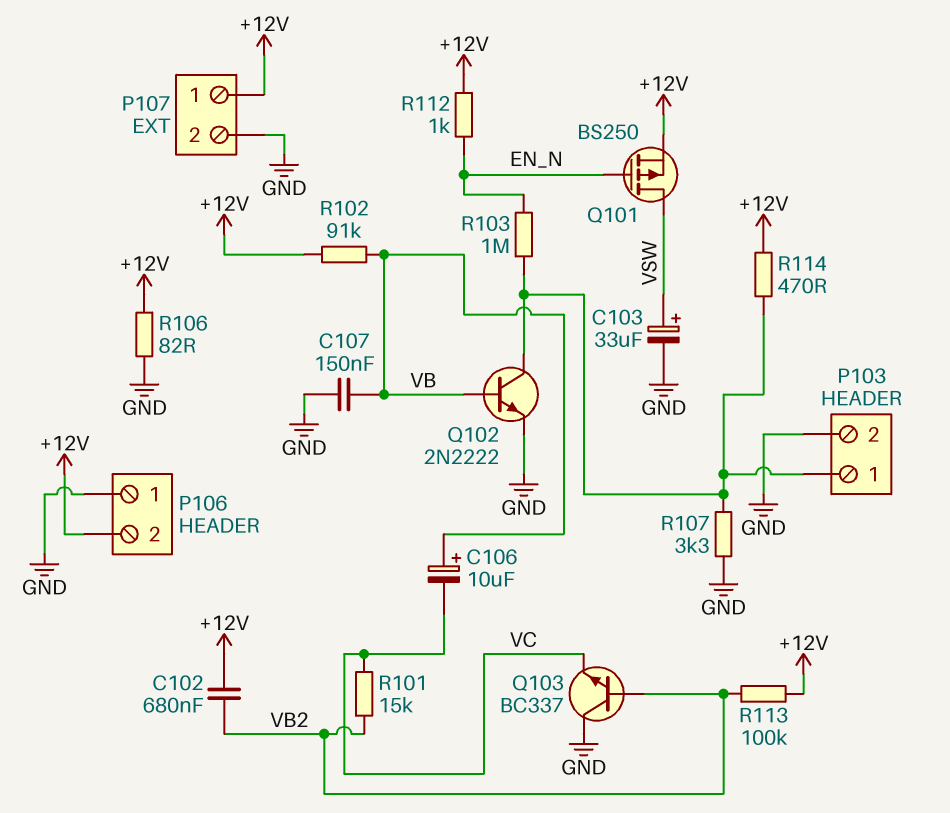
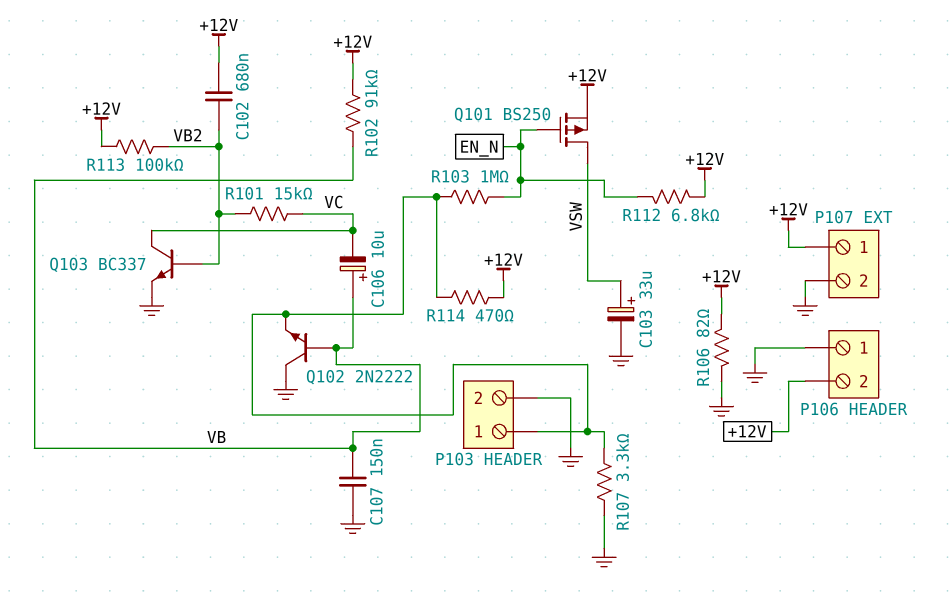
Q102: NPN 2N2222 (B VB, C P103/1, E GND) -> NPN 2N2222 (B VB, C GND, E P103/1)
Q103: NPN BC337 (B VB2, C GND, E VC) -> NPN BC337 (B VB2, C VC, E GND)
R112: 1k (+12V, EN_N) -> 6.8k (+12V, EN_N)

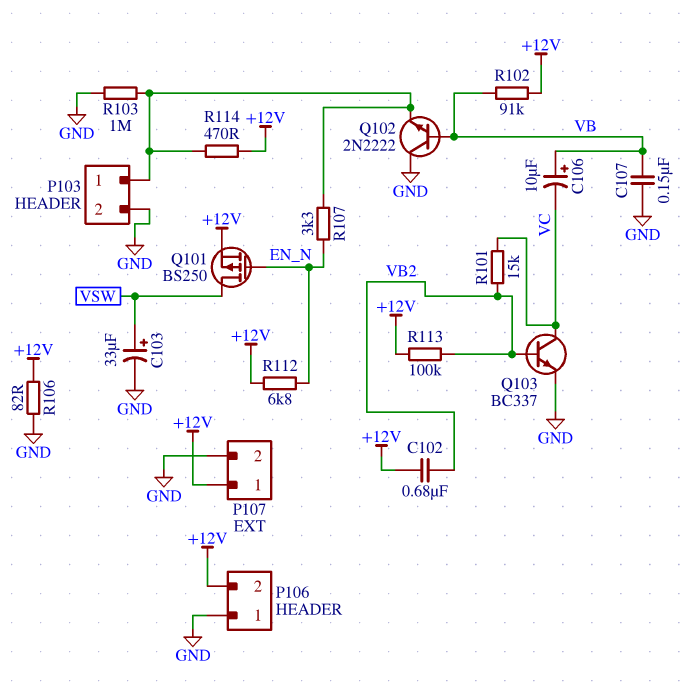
R103: 1M (EN_N, P103/1) -> 1M (GND, P103/1)
R107: 3.3k (GND, P103/1) -> 3.3k (EN_N, P103/1)

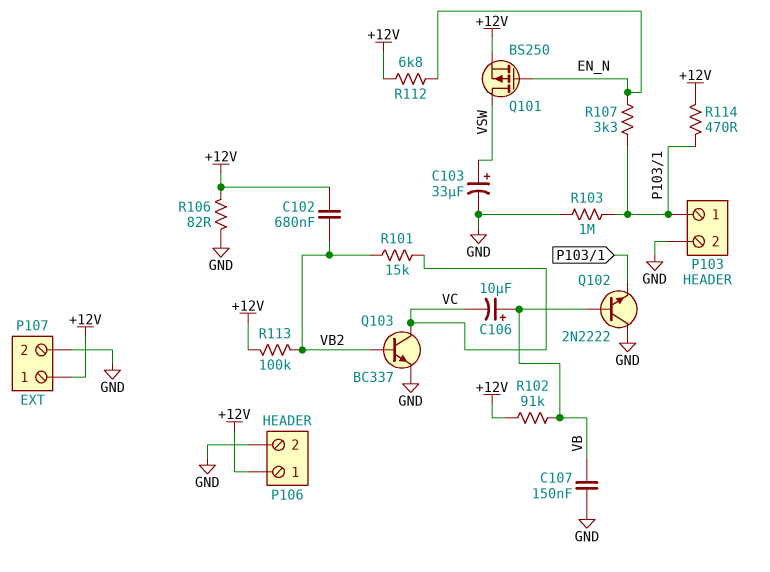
P106 pin 1: GND -> +12V
P106 pin 2: +12V -> GND

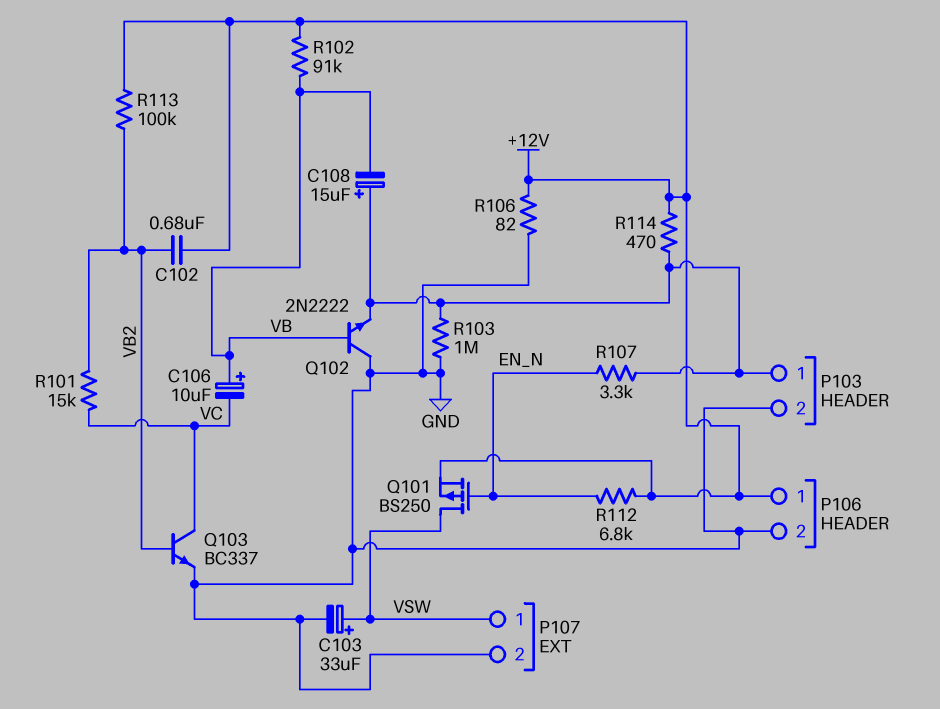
C107: 150nF (GND, VB) -> none
C108: none -> 15uF (plus P103/1, minus VB)
P107 pin 1: +12V -> VSW

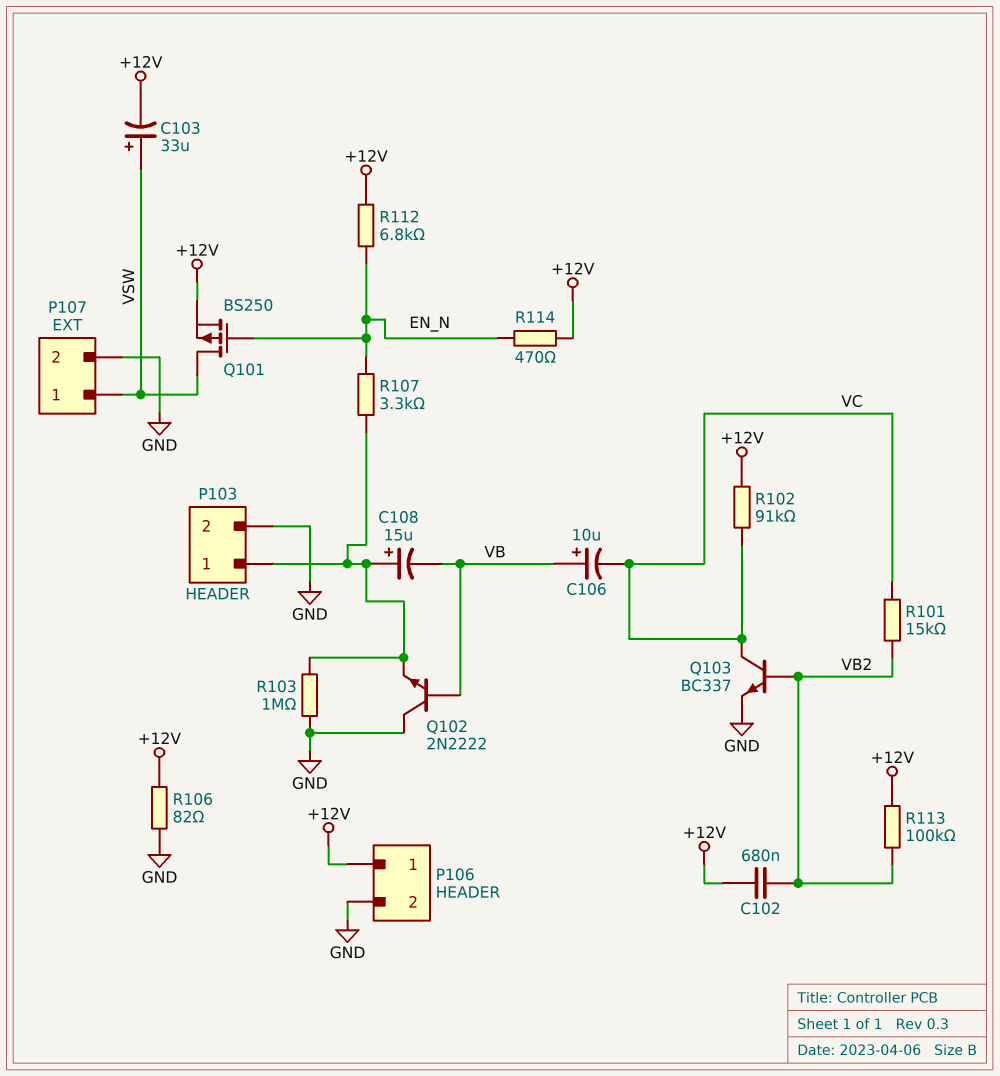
C103: 33uF (plus VSW, minus GND) -> 33uF (plus VSW, minus +12V)
R102: 91k (+12V, VB) -> 91k (+12V, VC)
R114: 470 (+12V, P103/1) -> 470 (+12V, EN_N)

